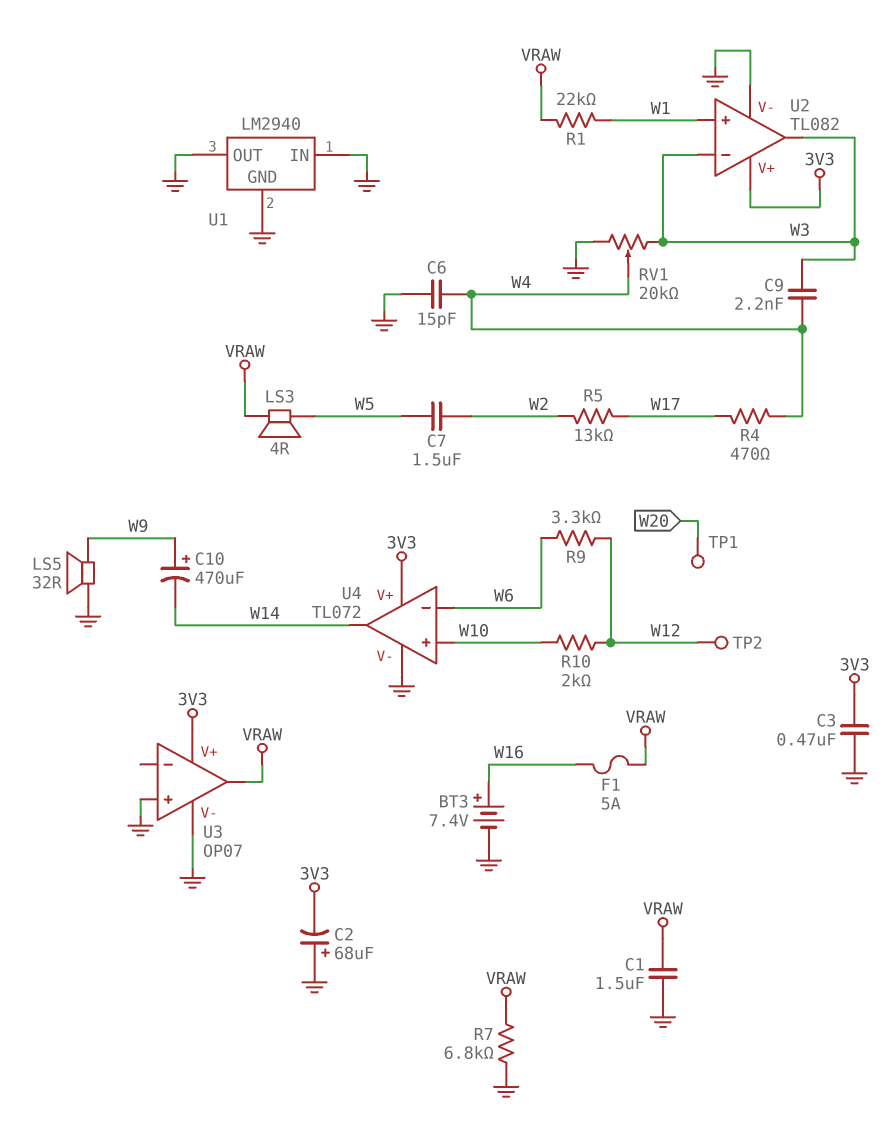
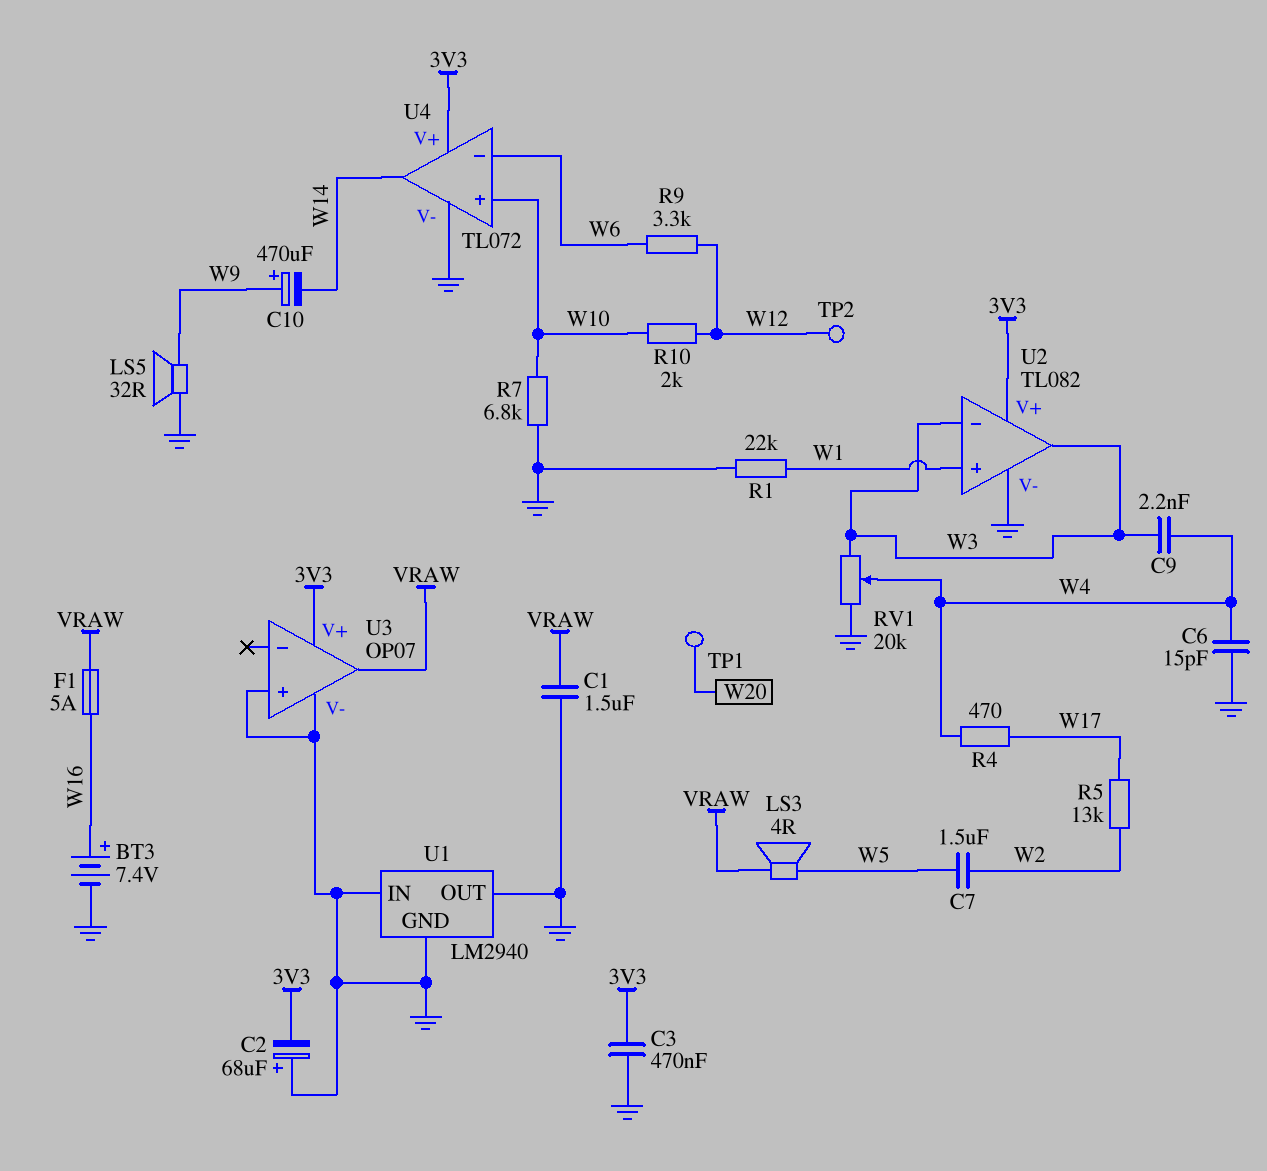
R1: 22k (VRAW, W1) -> 22k (GND, W1)
R7: 6.8k (GND, VRAW) -> 6.8k (GND, W10)

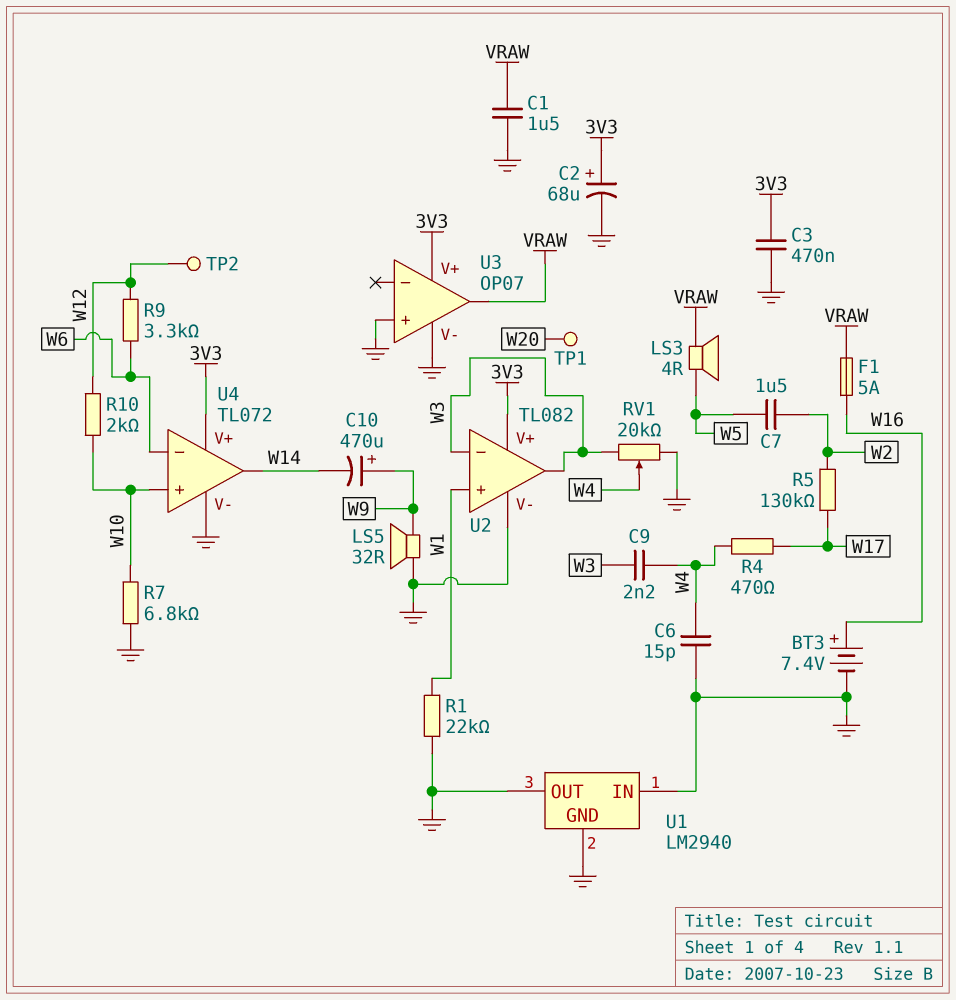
C2: 68uF (plus GND, minus 3V3) -> 68uF (plus 3V3, minus GND)
R5: 13k (W2, W17) -> 130k (W2, W17)

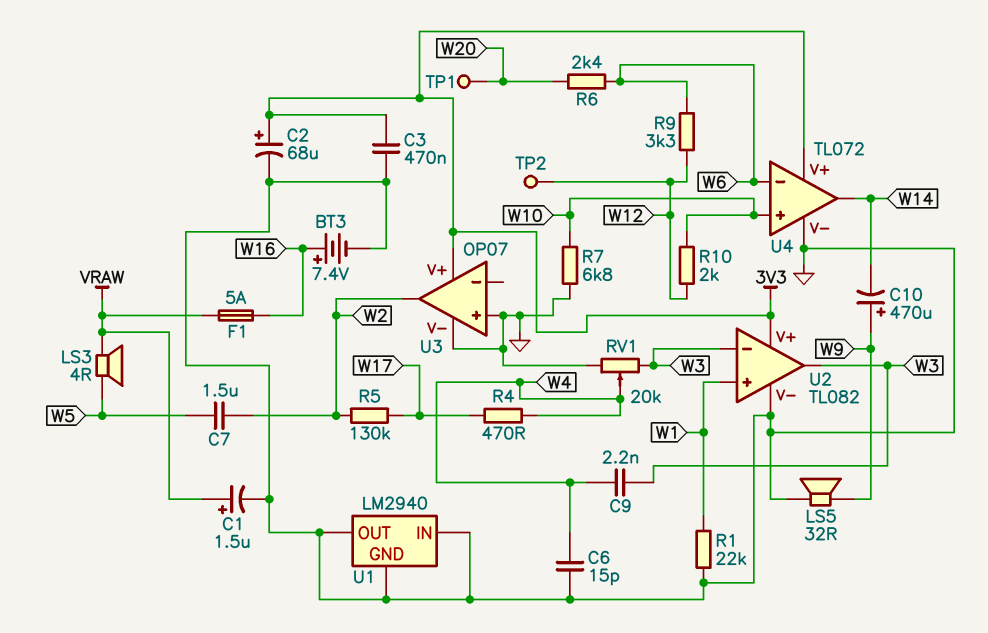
C1: 1.5uF (GND, VRAW) -> 1.5uF (plus VRAW, minus GND)
R6: none -> 2.4k (W6, W20)
U3 pin out: VRAW -> W2

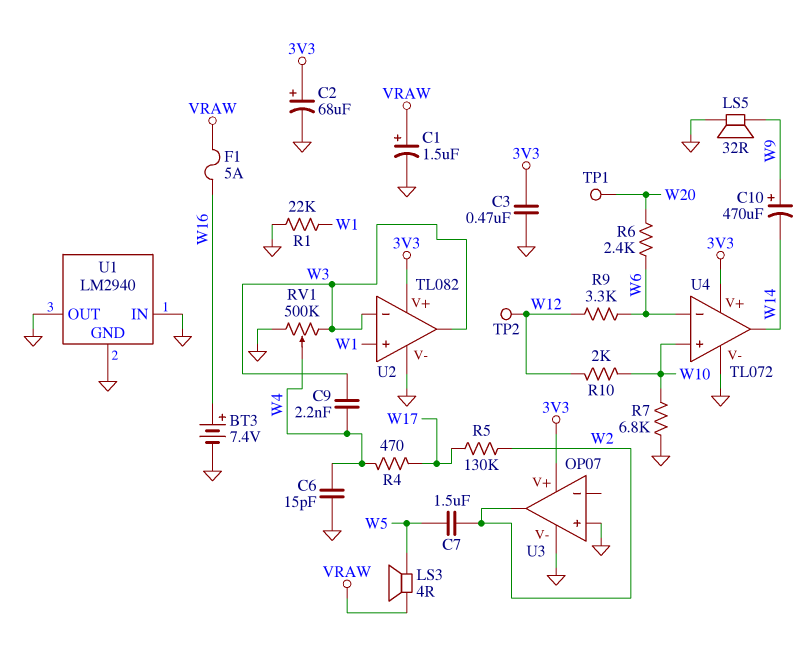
RV1: 20k (GND, W3, wiper W4) -> 500k (GND, W3, wiper W4)

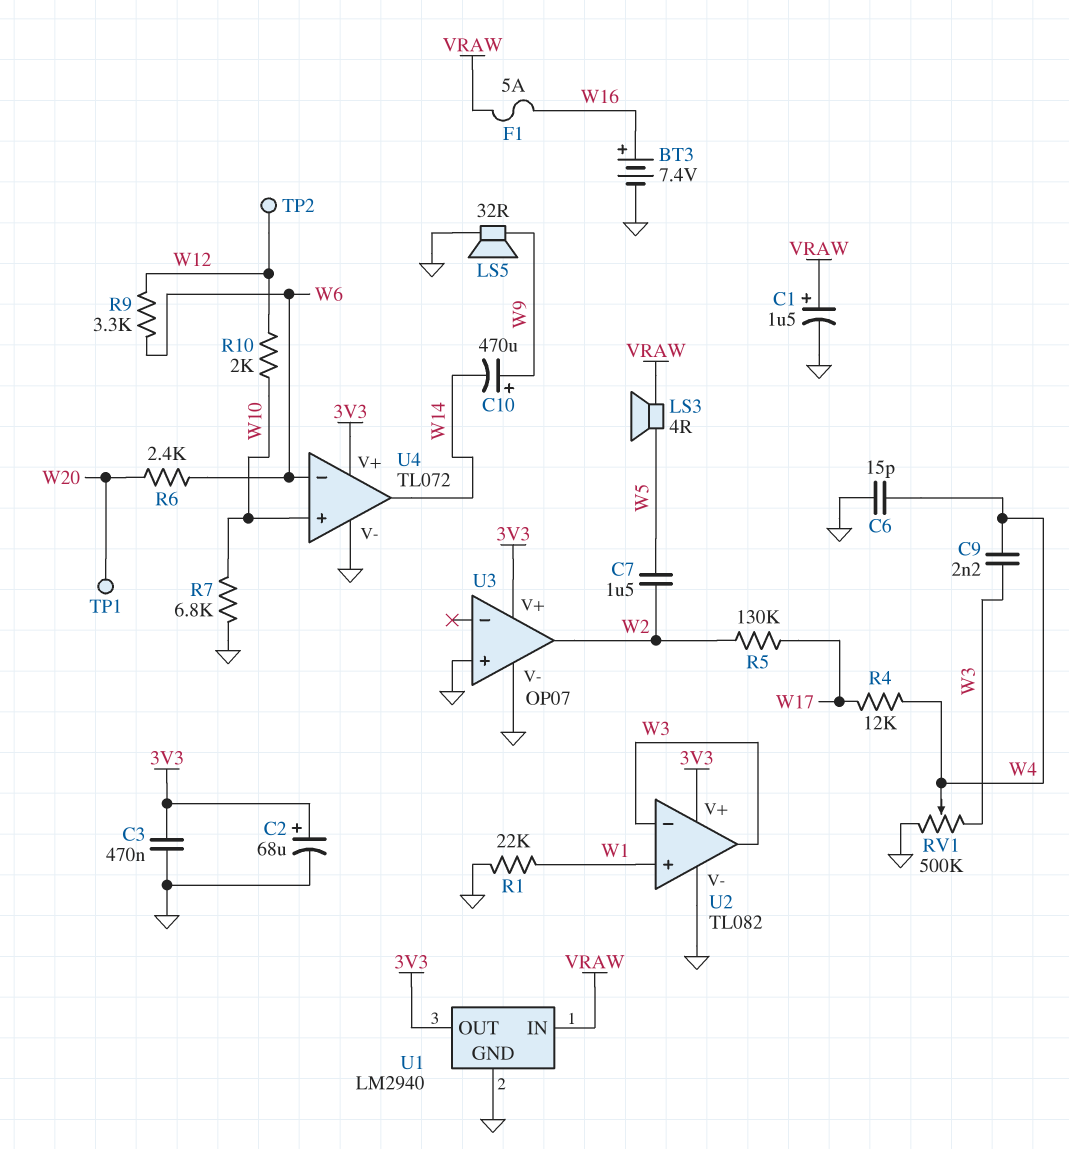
R4: 470 (W4, W17) -> 12k (W4, W17)
U1 pin IN: GND -> VRAW
U1 pin OUT: GND -> 3V3

